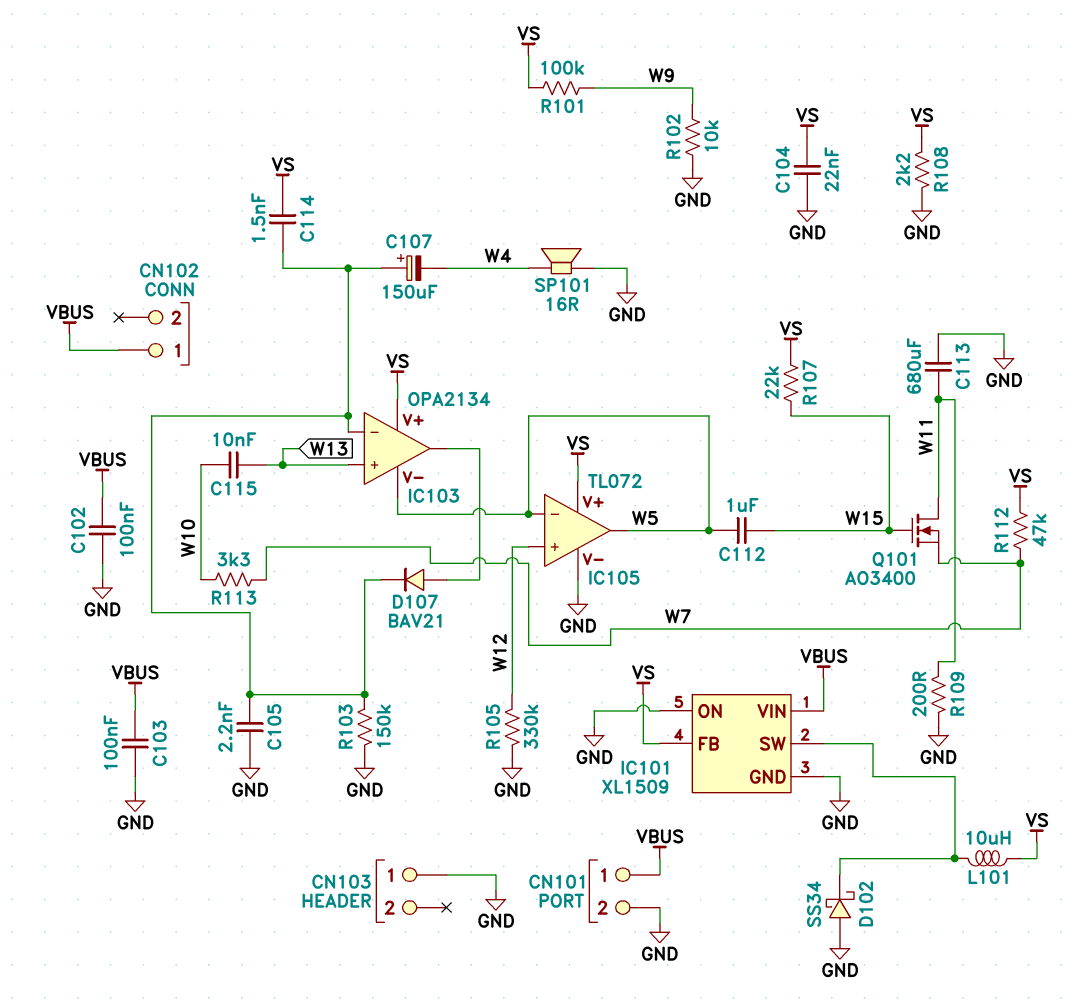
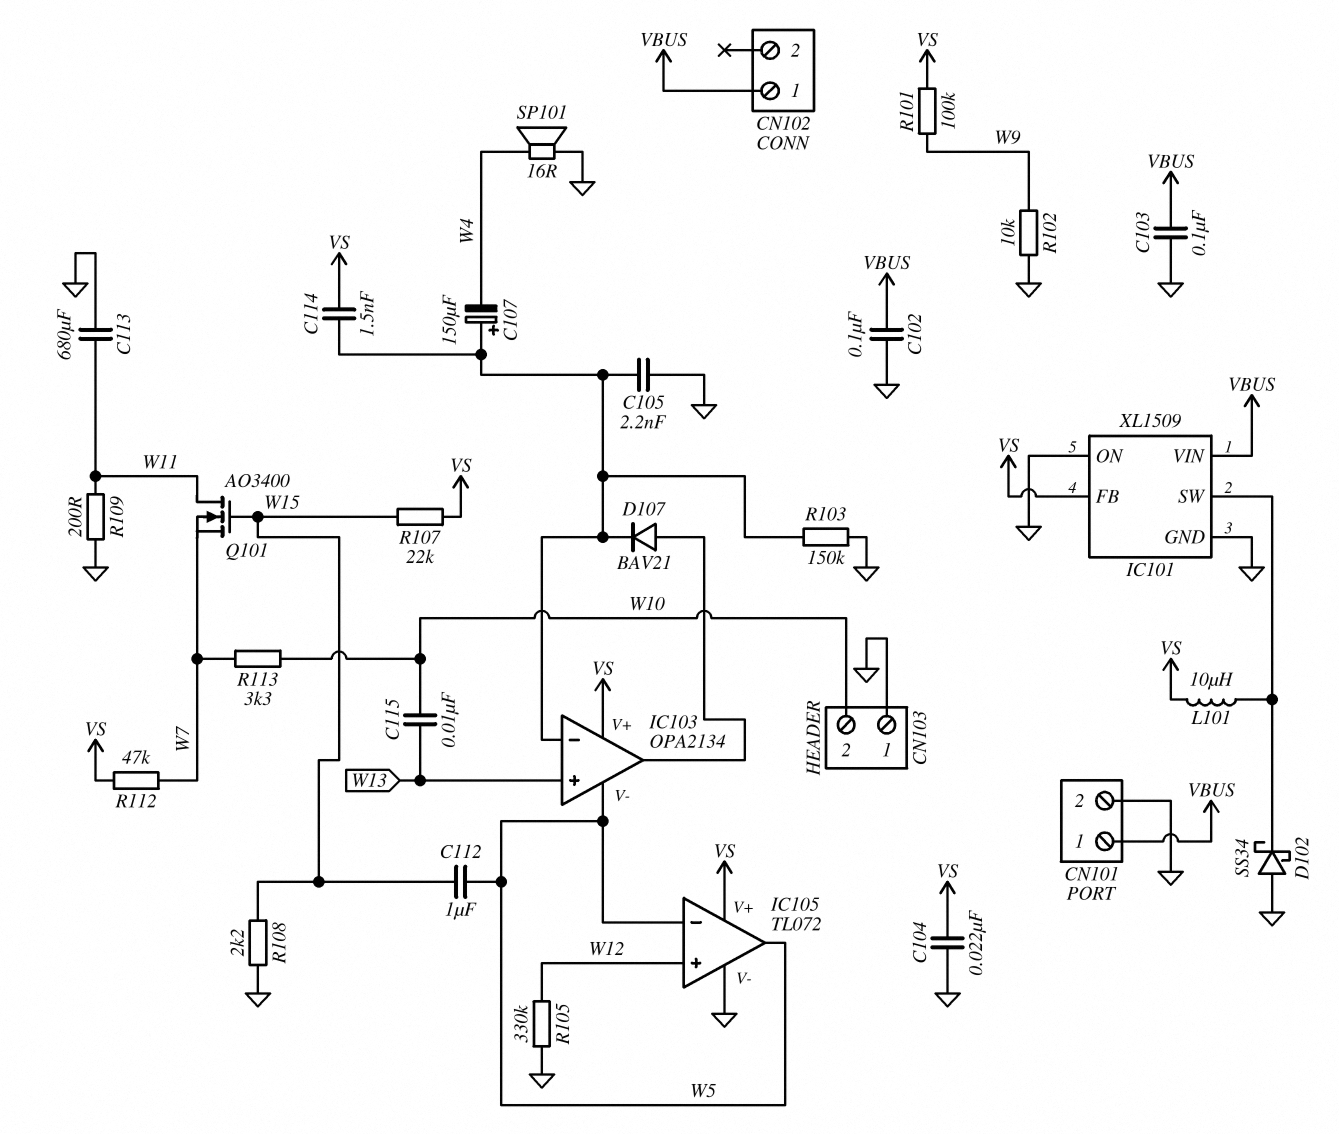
CN103 pin 2: none -> W10
R108: 2.2k (GND, VS) -> 2.2k (GND, W15)

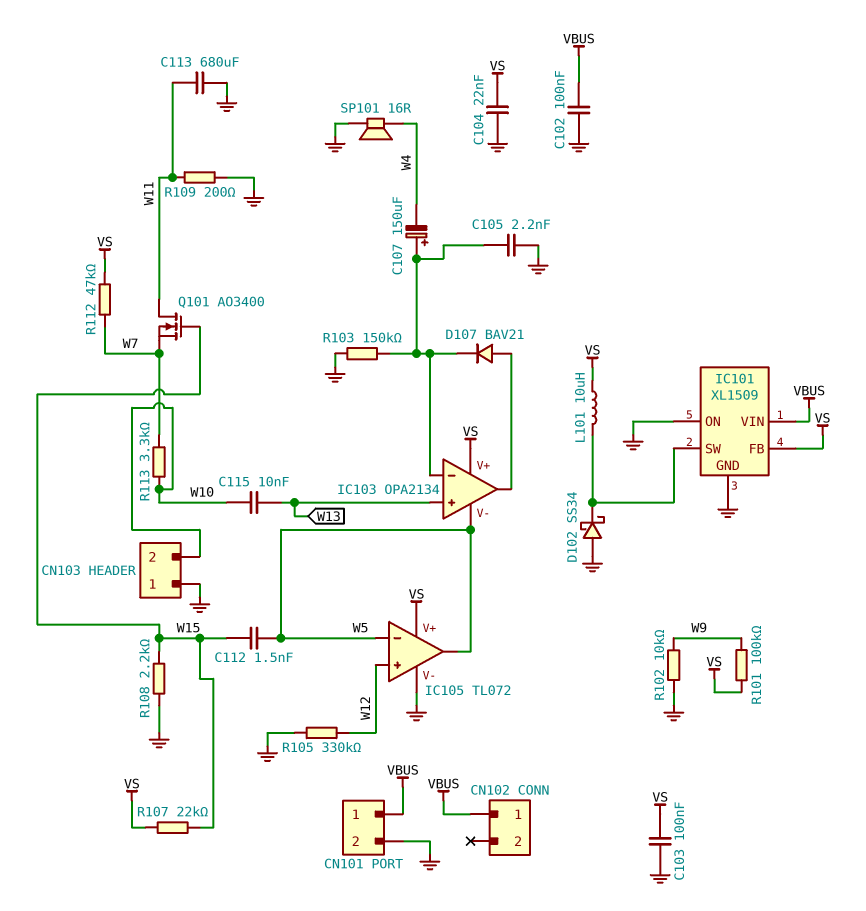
C103: 100nF (GND, VBUS) -> 100nF (GND, VS)
C112: 1uF (W5, W15) -> 1.5nF (W5, W15)
C114: 1.5nF (IC103/in-, VS) -> none

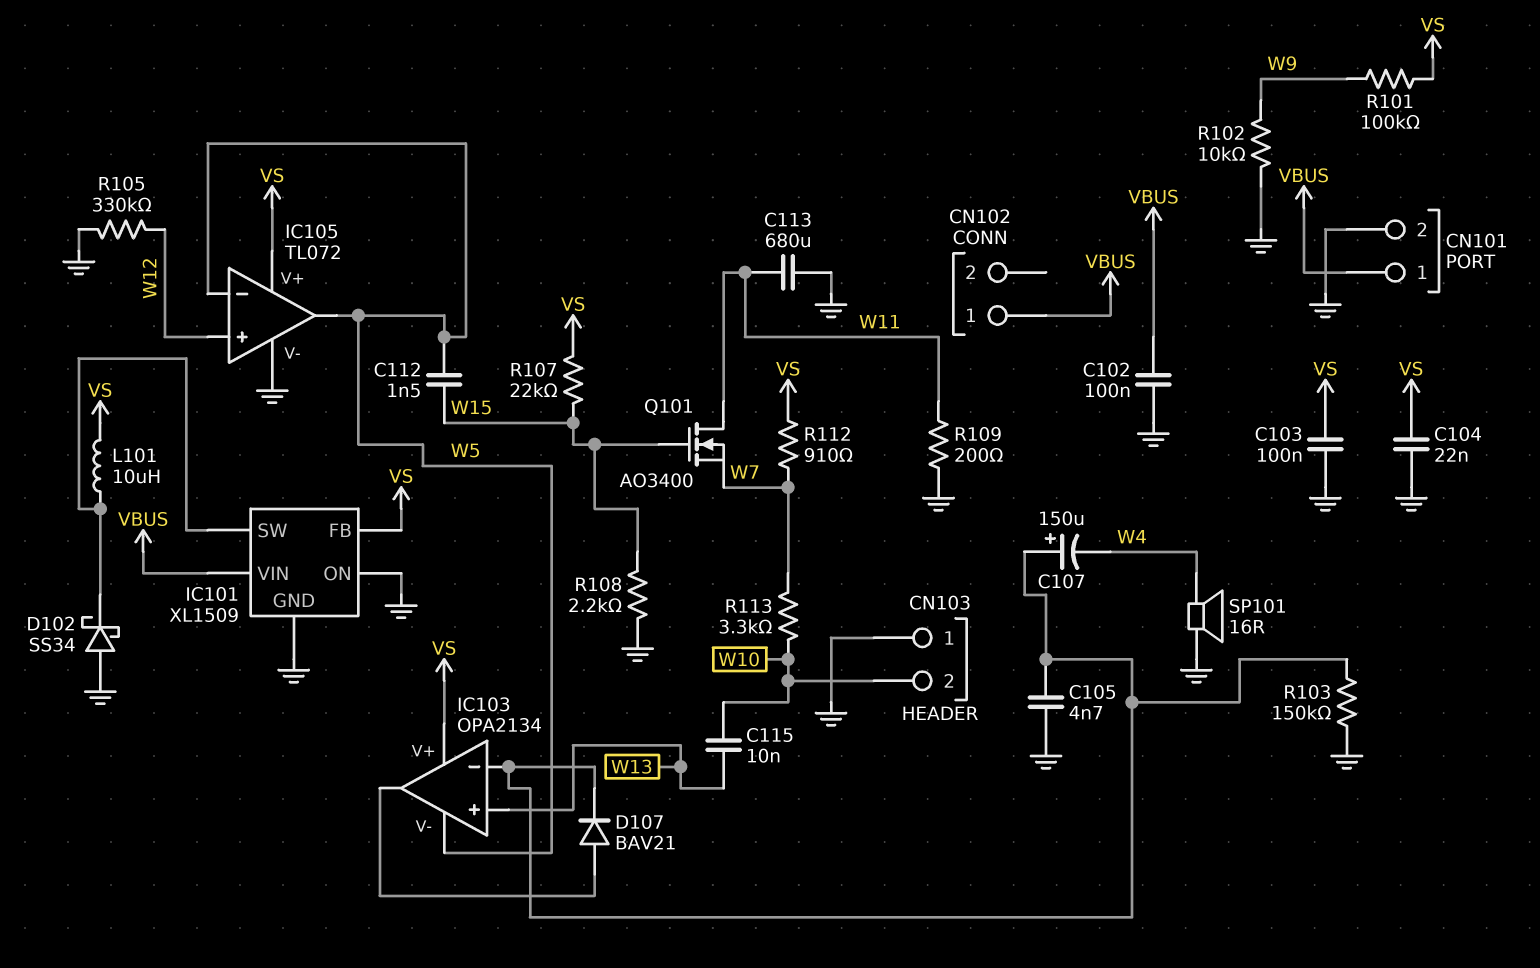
C105: 2.2nF (GND, IC103/in-) -> 4.7nF (GND, IC103/in-)
R112: 47k (VS, W7) -> 910 (VS, W7)

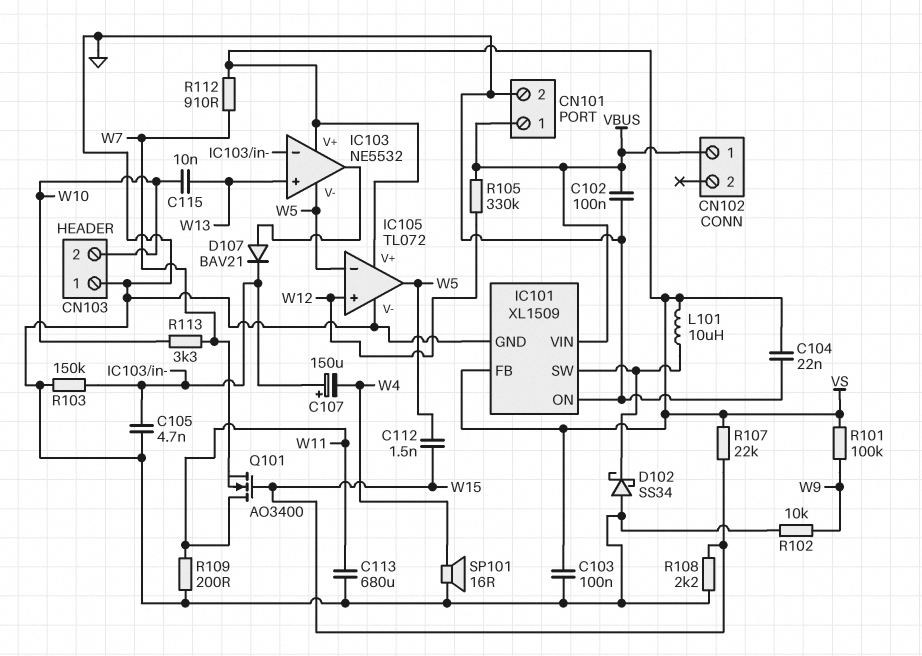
IC103: OPA2134 -> NE5532
R105: 330k (GND, W12) -> 330k (VBUS, W12)

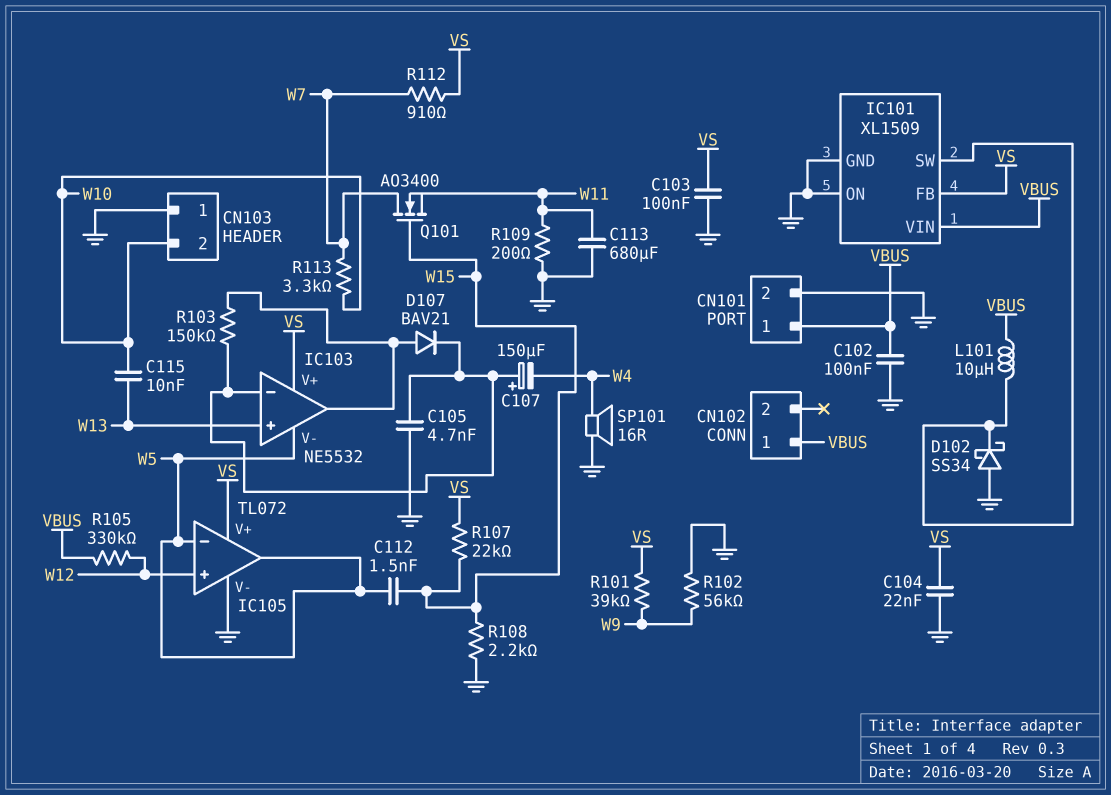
L101: 10uH (IC101/SW, VS) -> 10uH (IC101/SW, VBUS)
Q101: NMOS AO3400 (G W15, D W11, S W7) -> NMOS AO3400 (G W15, D W7, S W11)
R101: 100k (VS, W9) -> 39k (VS, W9)
R102: 10k (GND, W9) -> 56k (GND, W9)
R103: 150k (GND, IC103/in-) -> 150k (IC103/in-, IC103/out)

